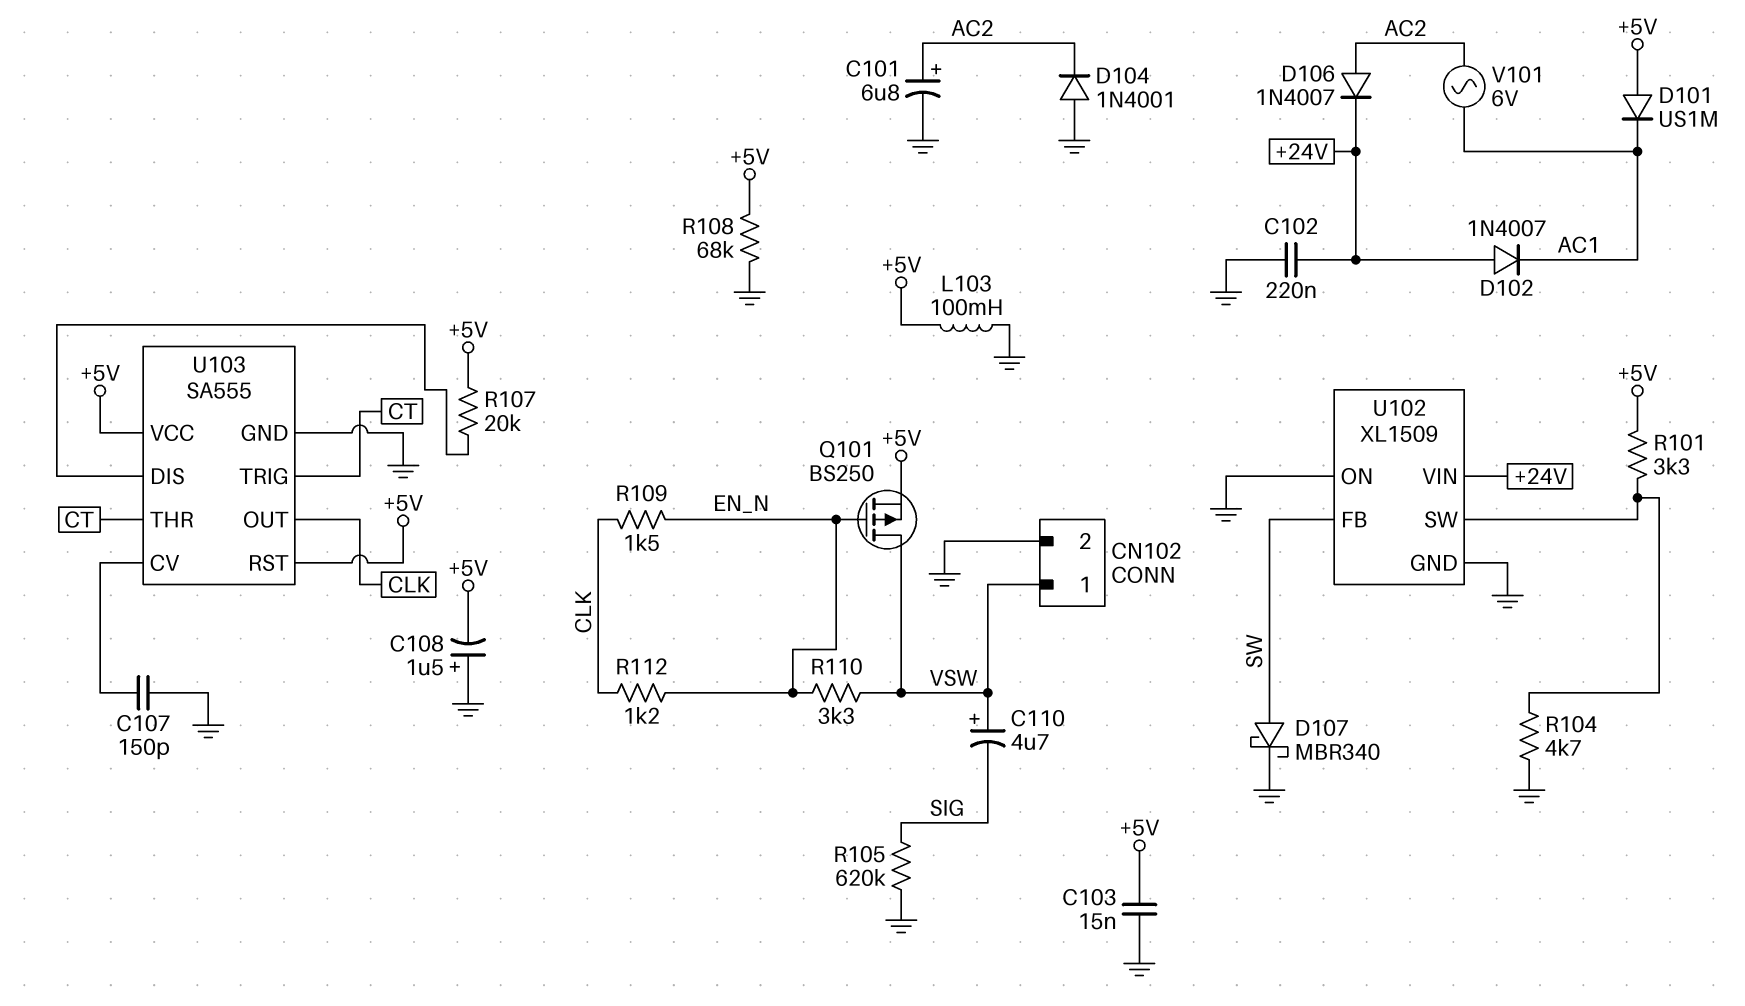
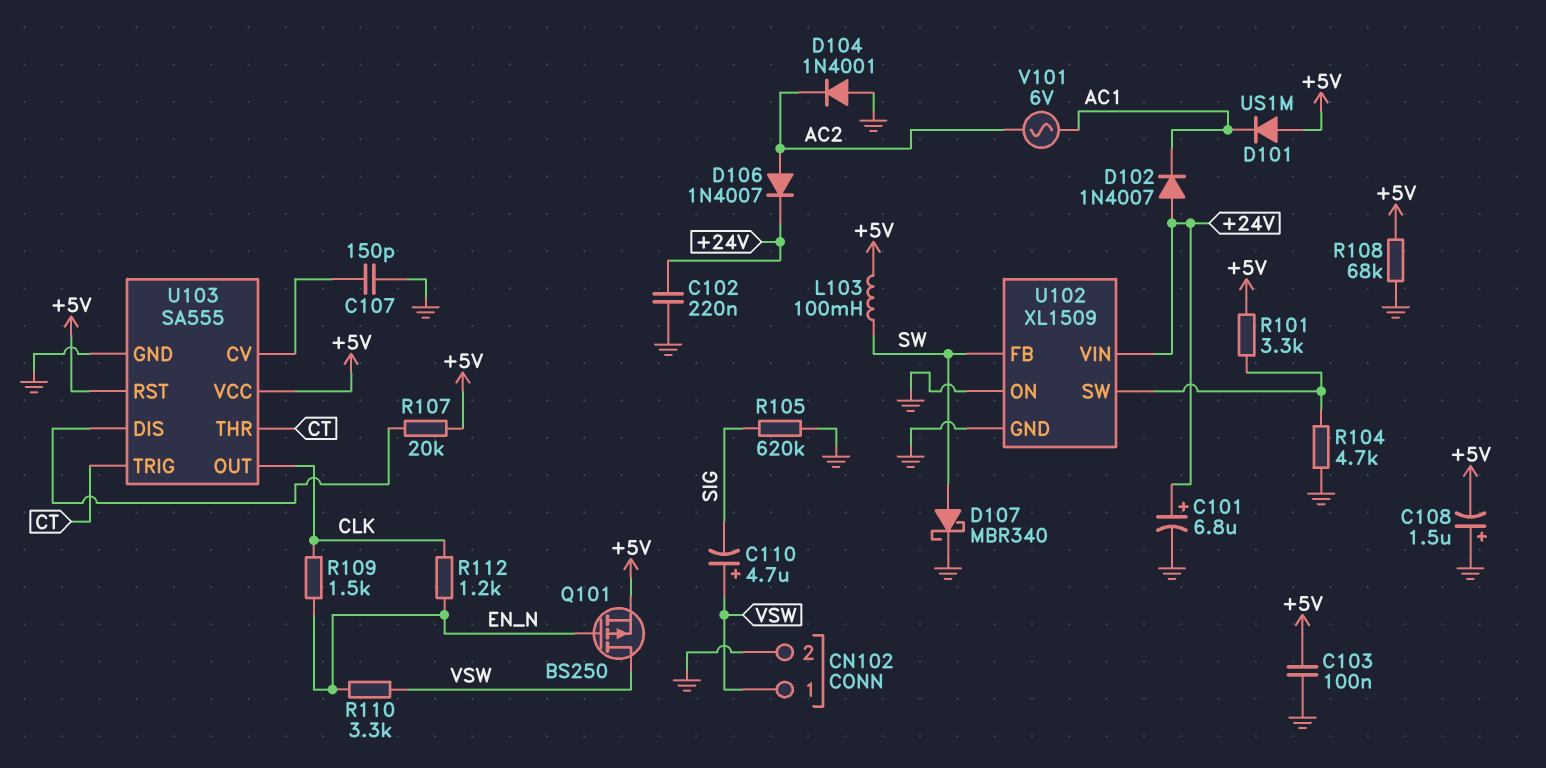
C101: 6.8uF (plus AC2, minus GND) -> 6.8uF (plus +24V, minus GND)
C103: 15nF (+5V, GND) -> 100nF (+5V, GND)
L103: 100mH (+5V, GND) -> 100mH (+5V, SW)

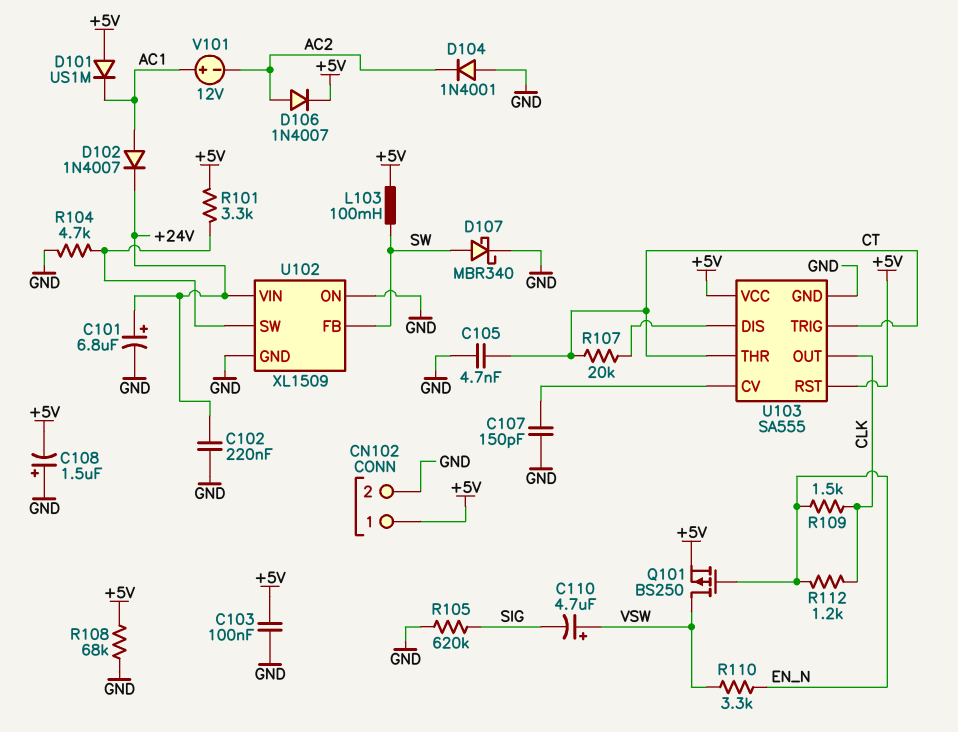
C105: none -> 4.7nF (CT, GND)
CN102 pin 1: VSW -> +5V
D102: diode 1N4007 (A +24V, K AC1) -> diode 1N4007 (A AC1, K +24V)
D106: diode 1N4007 (A AC2, K +24V) -> diode 1N4007 (A AC2, K +5V)
R107: 20k (+5V, U103/DIS) -> 20k (CT, U103/DIS)
V101: AC 6V (AC1, AC2) -> 12V (plus AC1, minus AC2)

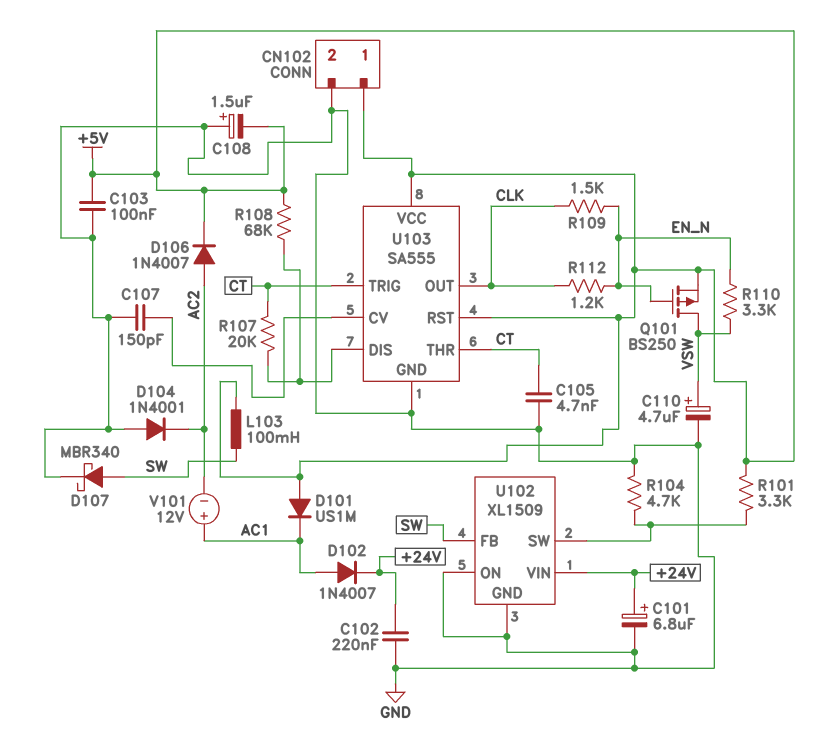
C110: 4.7uF (plus VSW, minus SIG) -> 4.7uF (plus VSW, minus GND)
R105: 620k (GND, SIG) -> none
R108: 68k (+5V, GND) -> 68k (+5V, U103/DIS)

